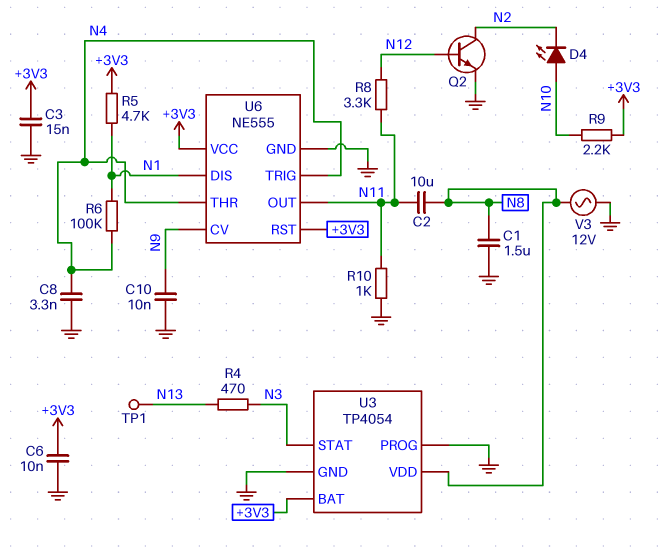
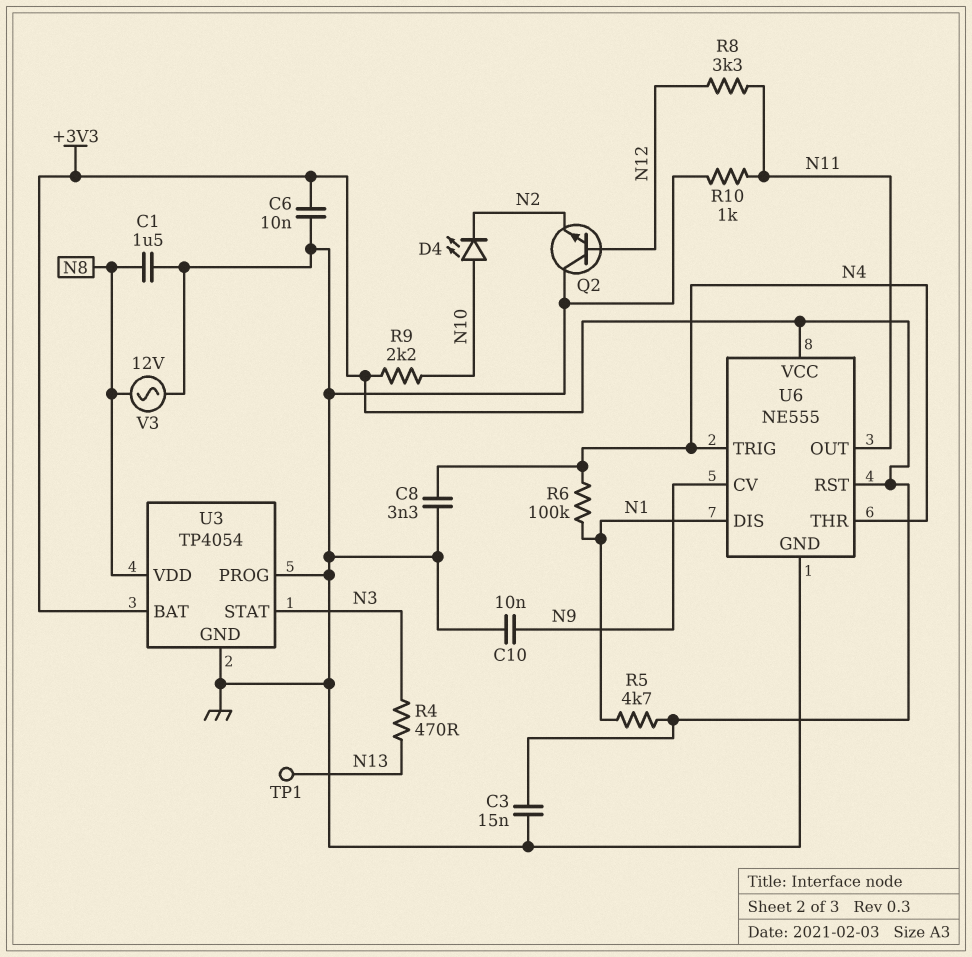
C2: 10uF (N8, N11) -> none
Q2: NPN (B N12, C N2, E GND) -> NPN (B N12, C GND, E N2)

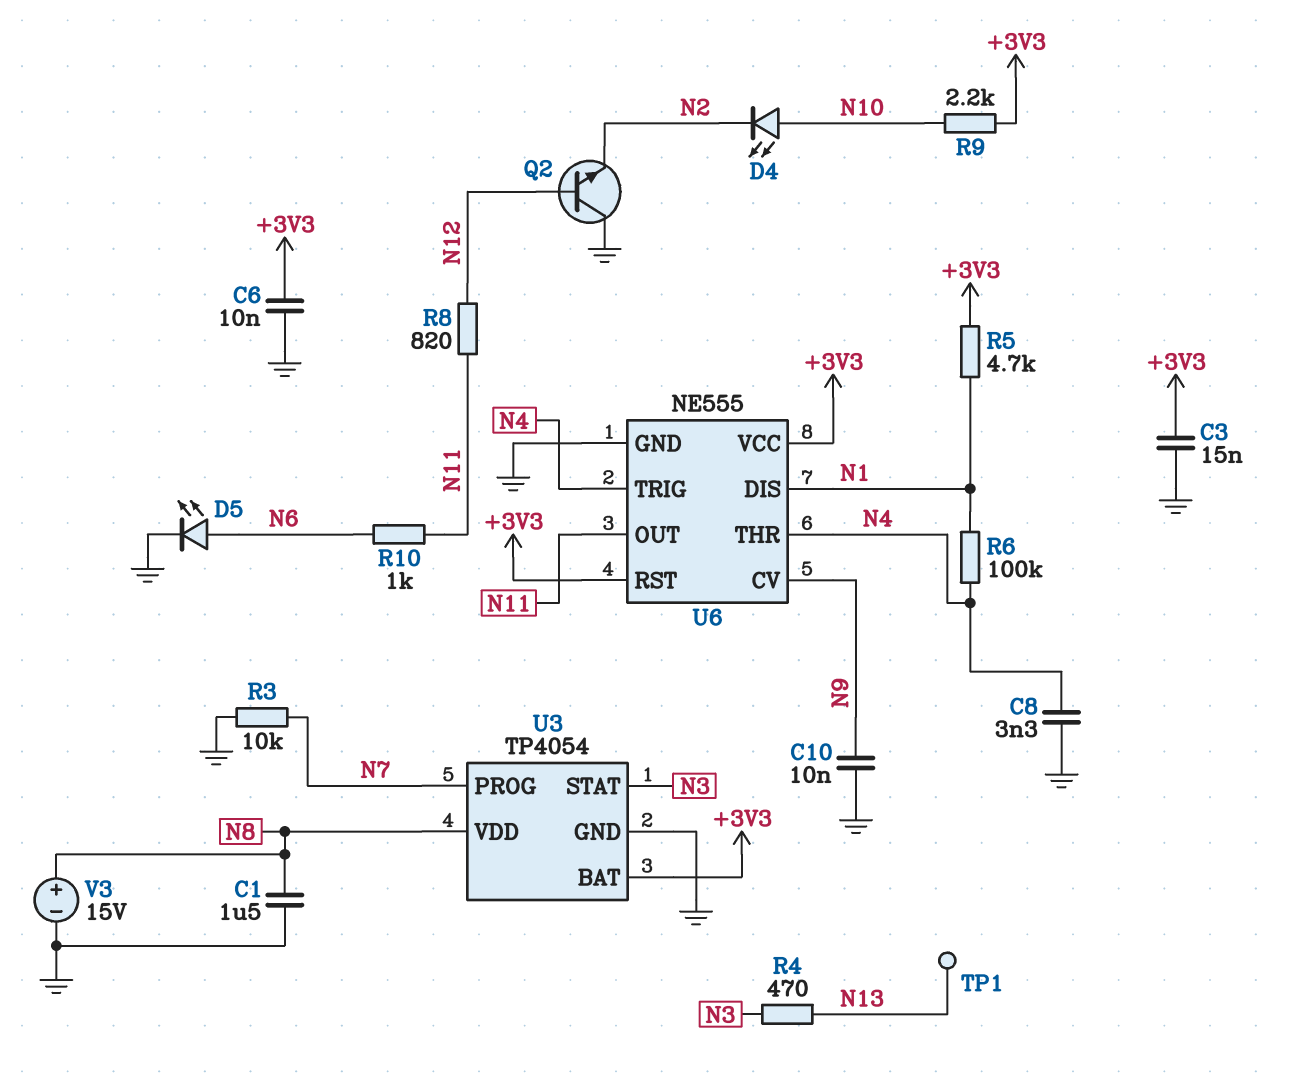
D5: none -> LED (A N6, K GND)
R3: none -> 10k (GND, N7)
R8: 3.3k (N11, N12) -> 820 (N11, N12)
R10: 1k (GND, N11) -> 1k (N6, N11)
U3 pin PROG: GND -> N7
V3: AC 12V (GND, N8) -> 15V (plus N8, minus GND)

